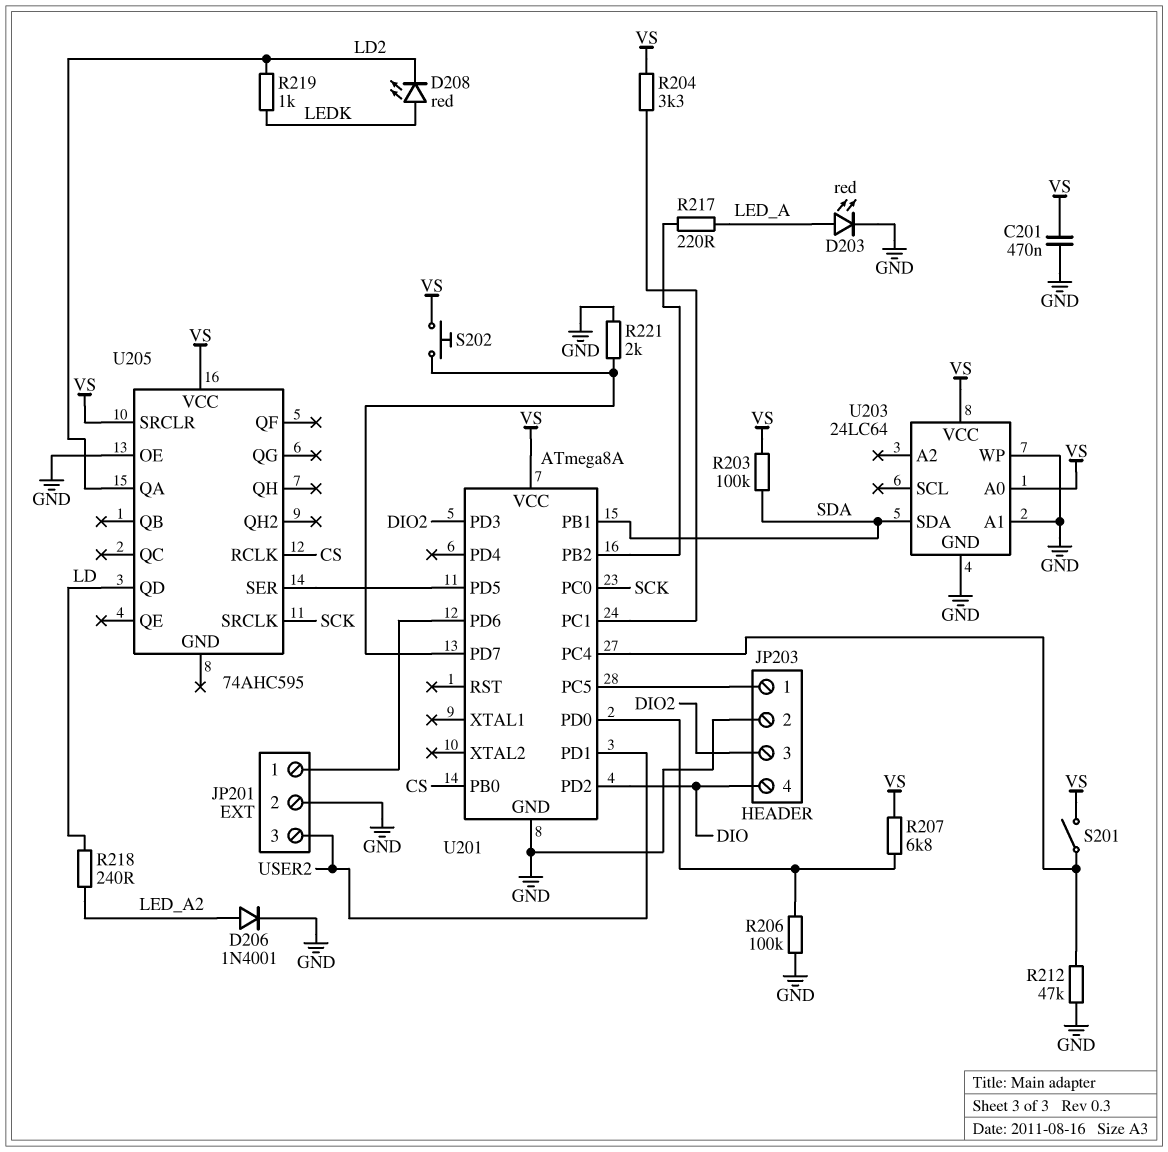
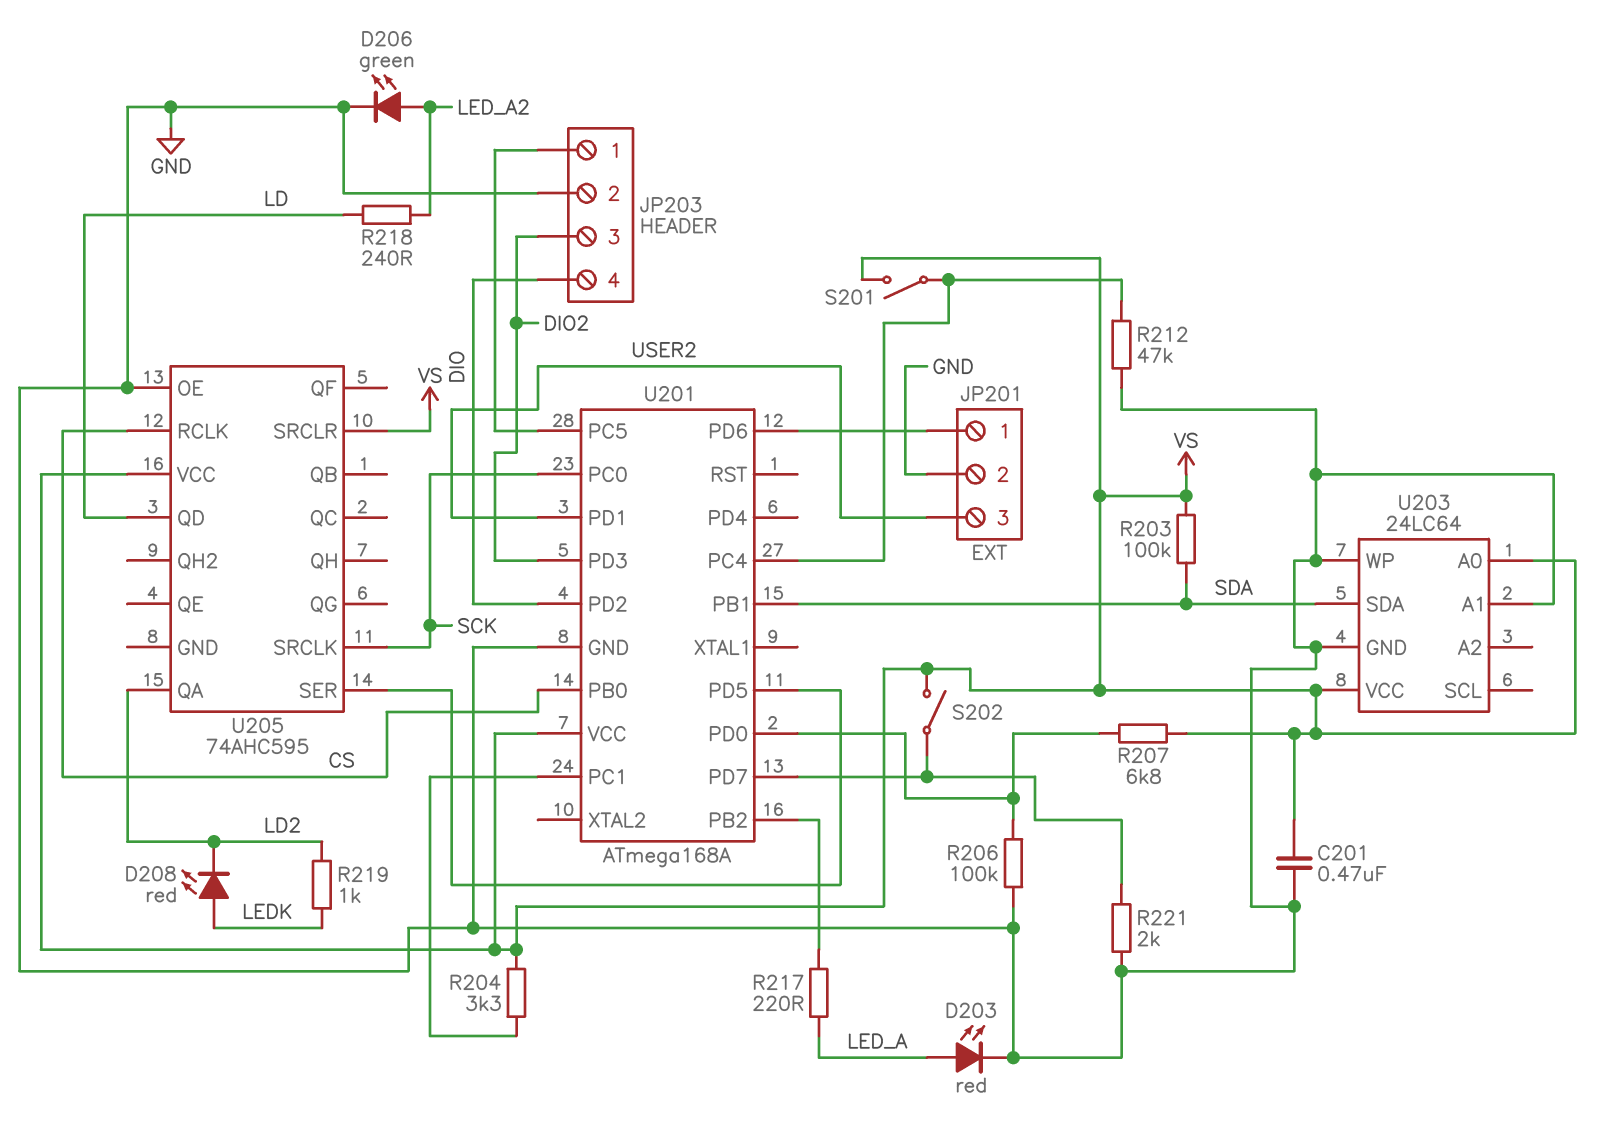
D206: diode 1N4001 (A LED_A2, K GND) -> LED green (A LED_A2, K GND)
S202: button (U201/PD7, VS) -> switch (U201/PD7, VS)
U201: ATmega8A -> ATmega168A

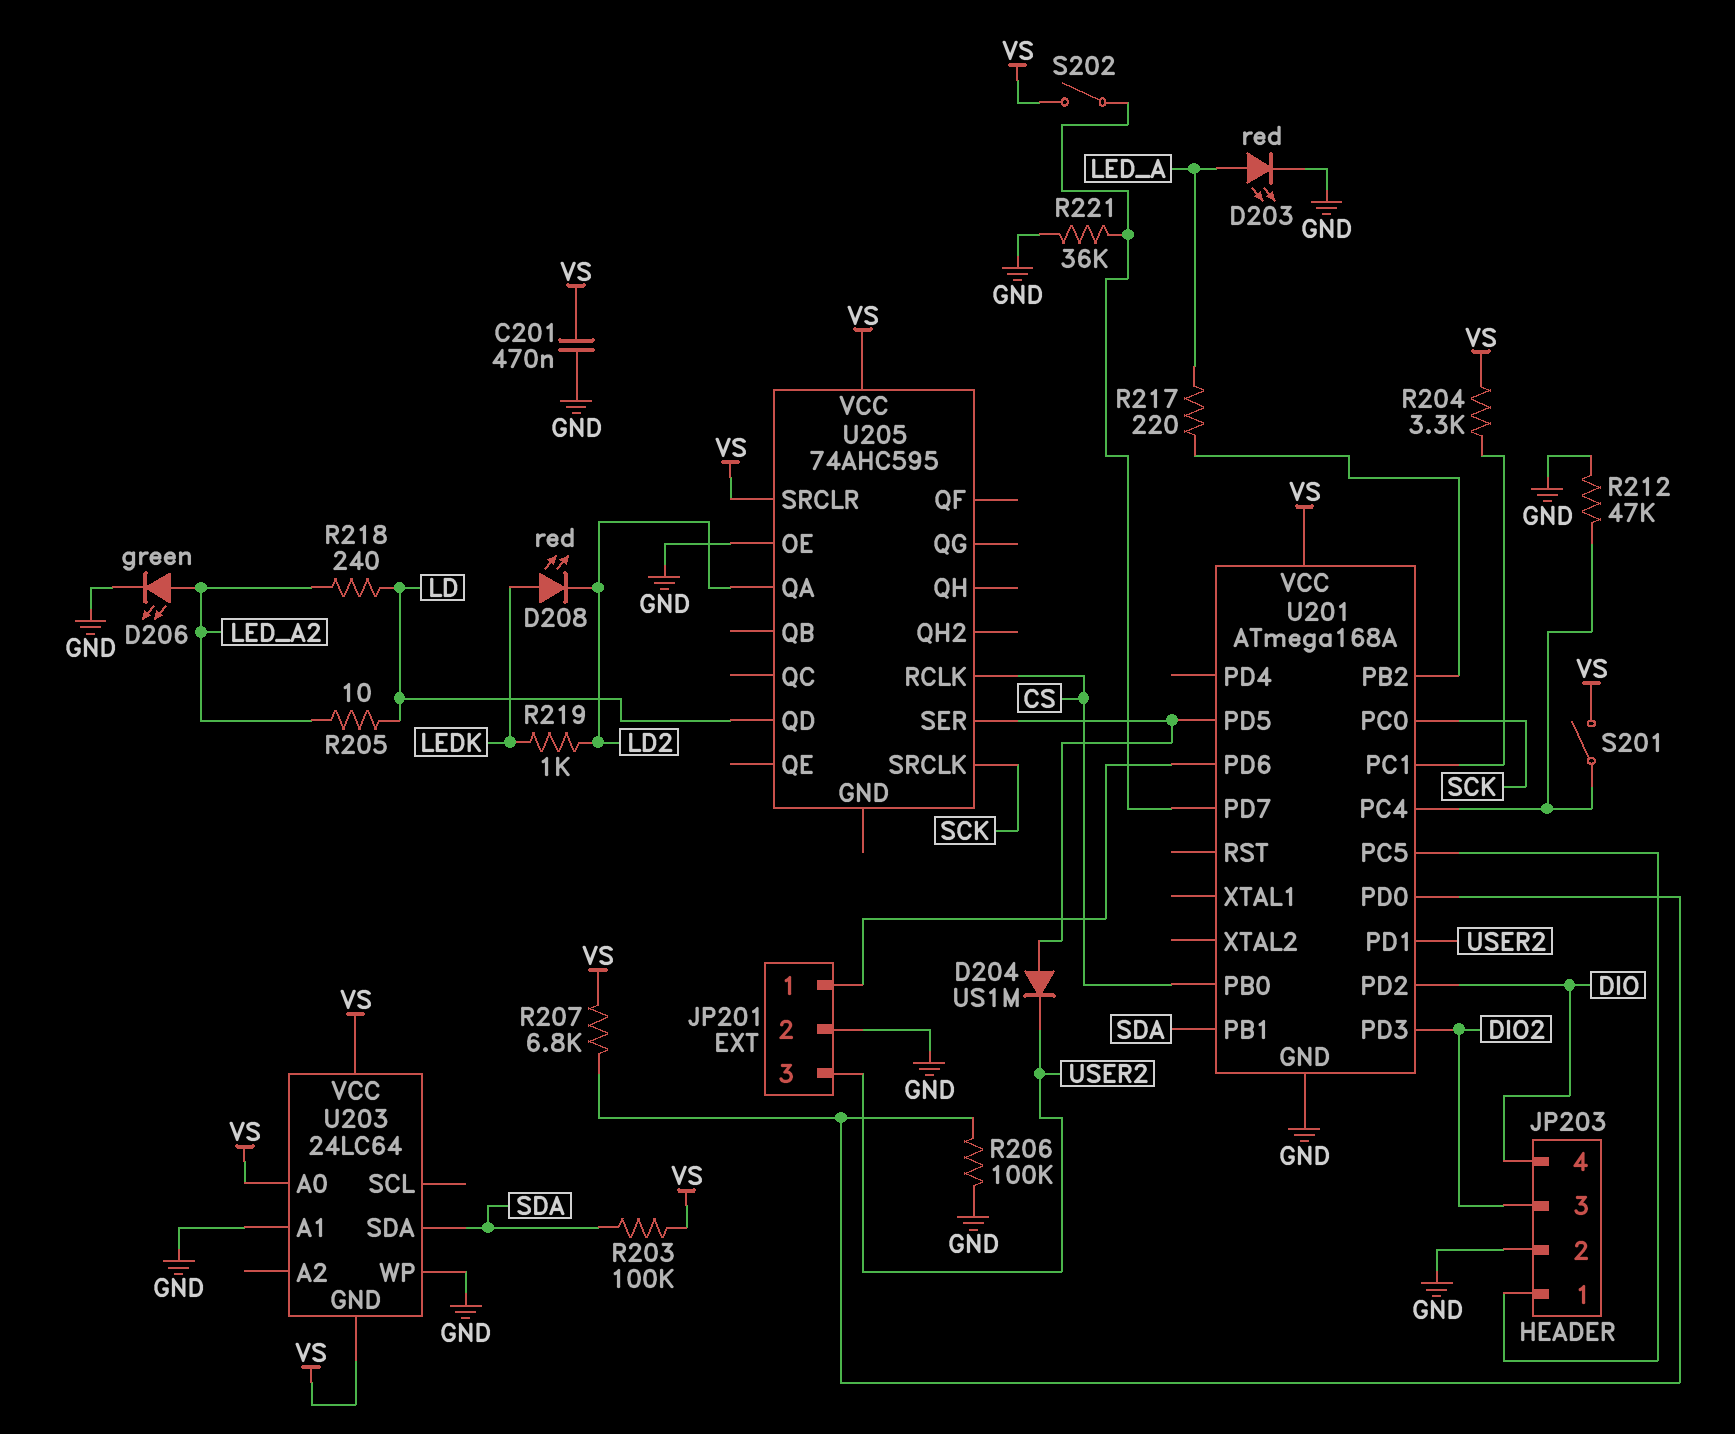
D204: none -> diode US1M (A U201/PD5, K USER2)
R205: none -> 10 (LD, LED_A2)
R221: 2k (GND, U201/PD7) -> 36k (GND, U201/PD7)
U203 pin GND: GND -> VS

